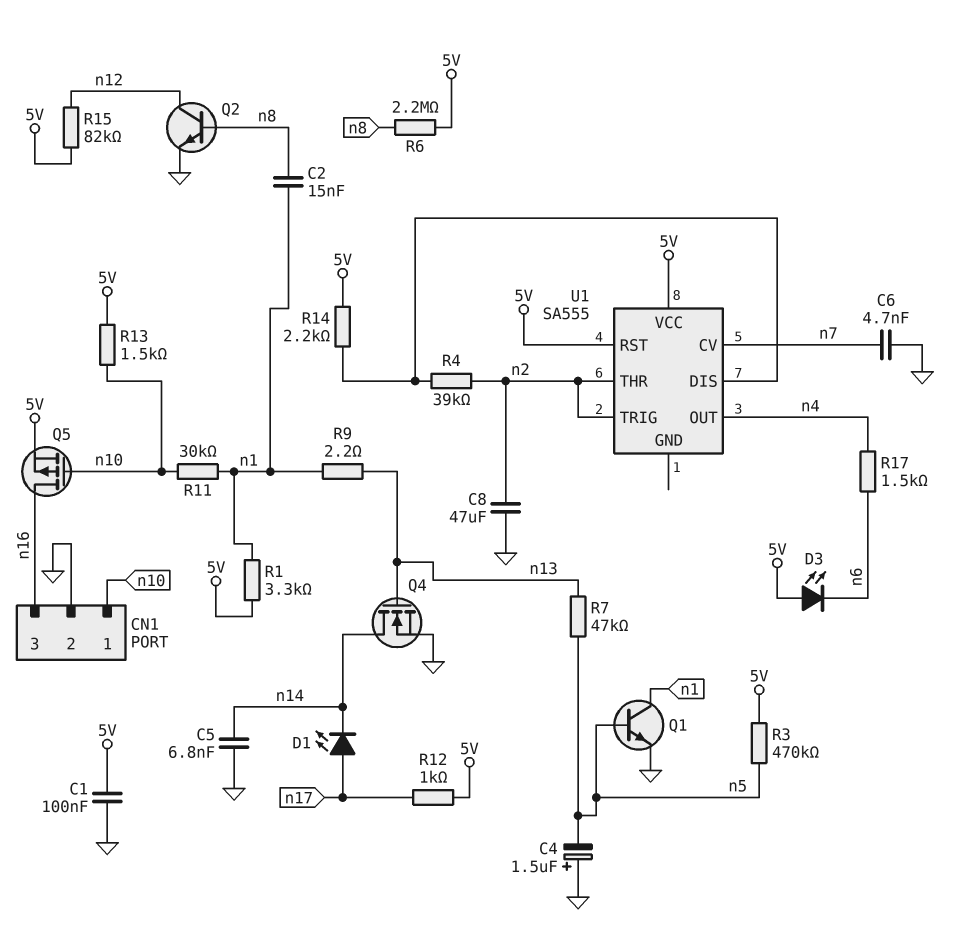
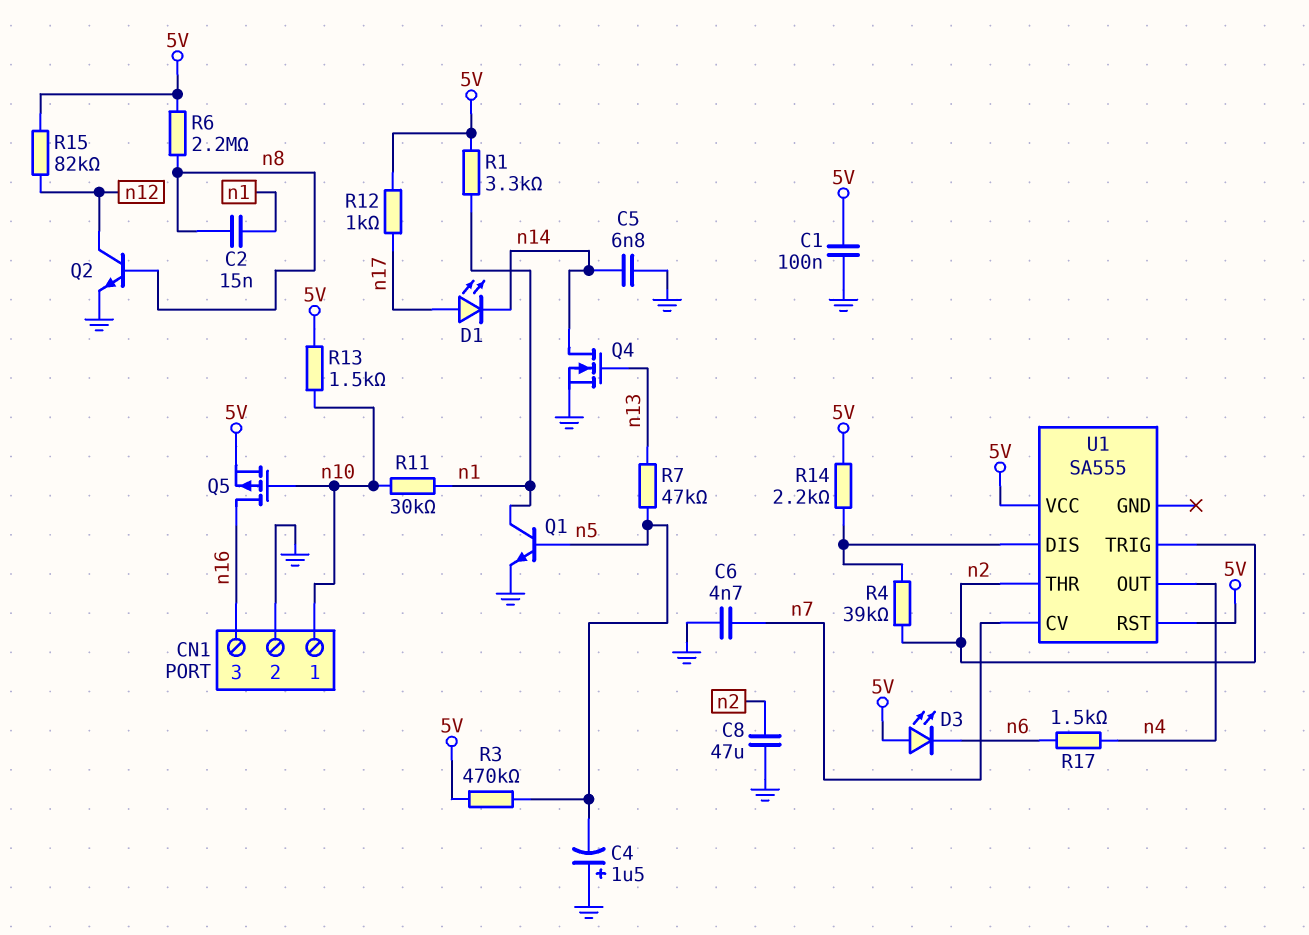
R9: 2.2 (n1, n13) -> none

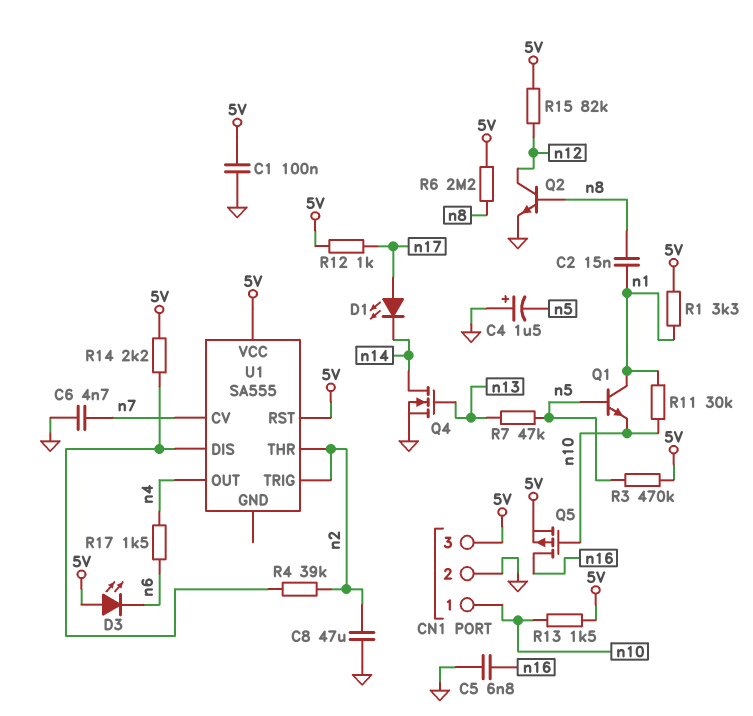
C5: 6.8nF (GND, n14) -> 6.8nF (GND, n16)
CN1 pin 3: n16 -> 5V
Q1: NPN (B n5, C n1, E GND) -> NPN (B n5, C n1, E n10)

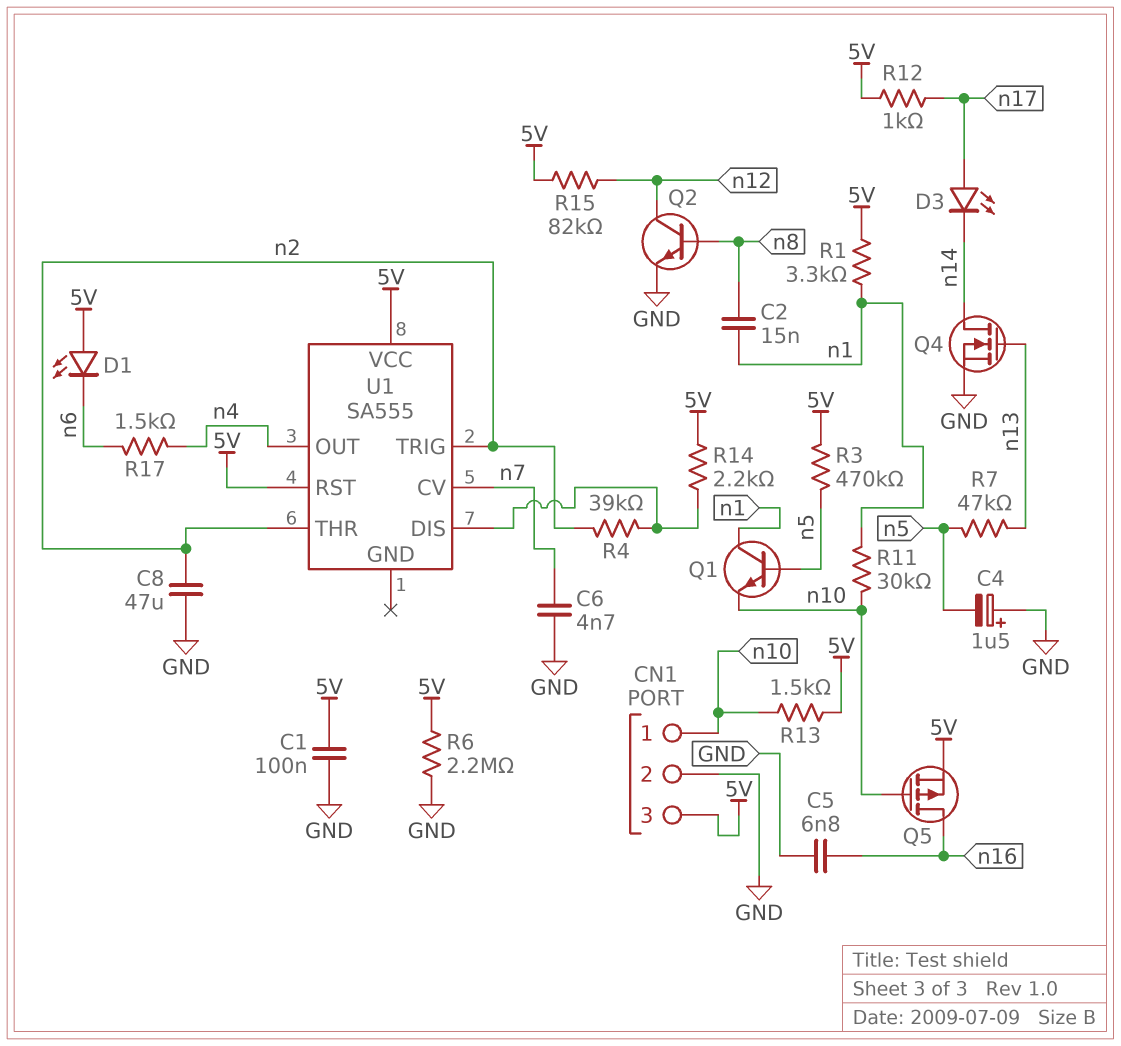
D1: LED (A n17, K n14) -> LED (A 5V, K n6)
D3: LED (A 5V, K n6) -> LED (A n17, K n14)
R6: 2.2M (5V, n8) -> 2.2M (5V, GND)

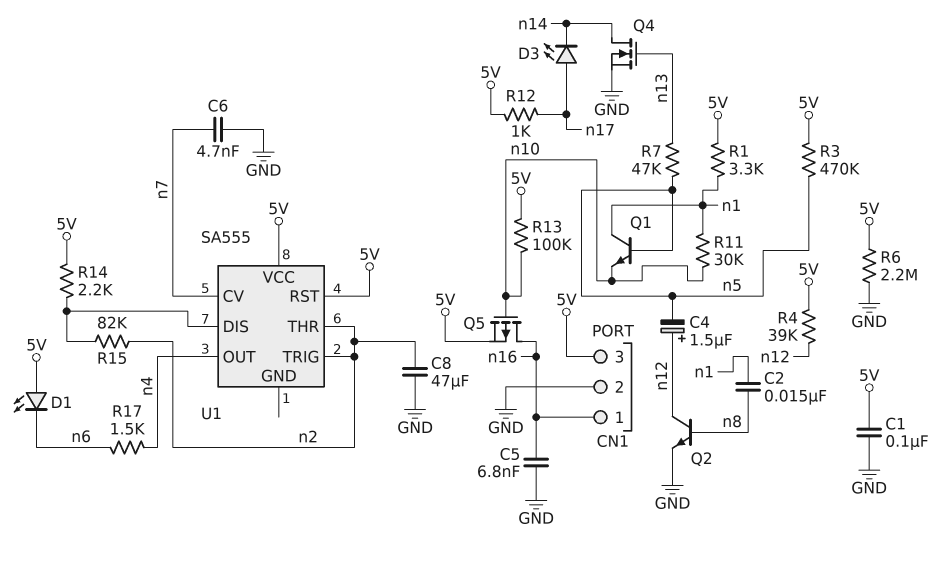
C4: 1.5uF (plus GND, minus n5) -> 1.5uF (plus n12, minus n5)
CN1 pin 1: n10 -> n16
R4: 39k (U1/DIS, n2) -> 39k (5V, n12)
R13: 1.5k (5V, n10) -> 100k (5V, n10)
R15: 82k (5V, n12) -> 82k (U1/DIS, n2)

